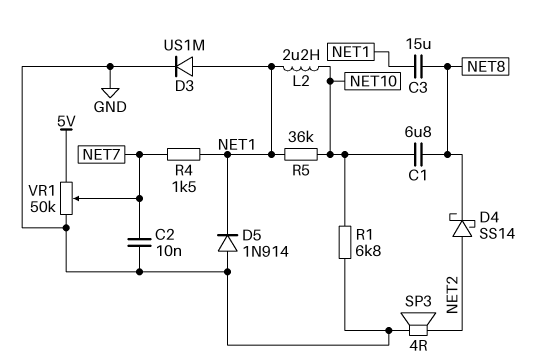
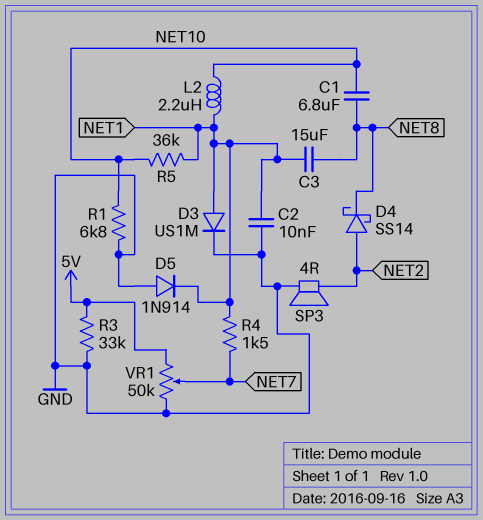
C2: 10nF (GND, NET7) -> 10nF (GND, NET1)
R3: none -> 33k (5V, GND)

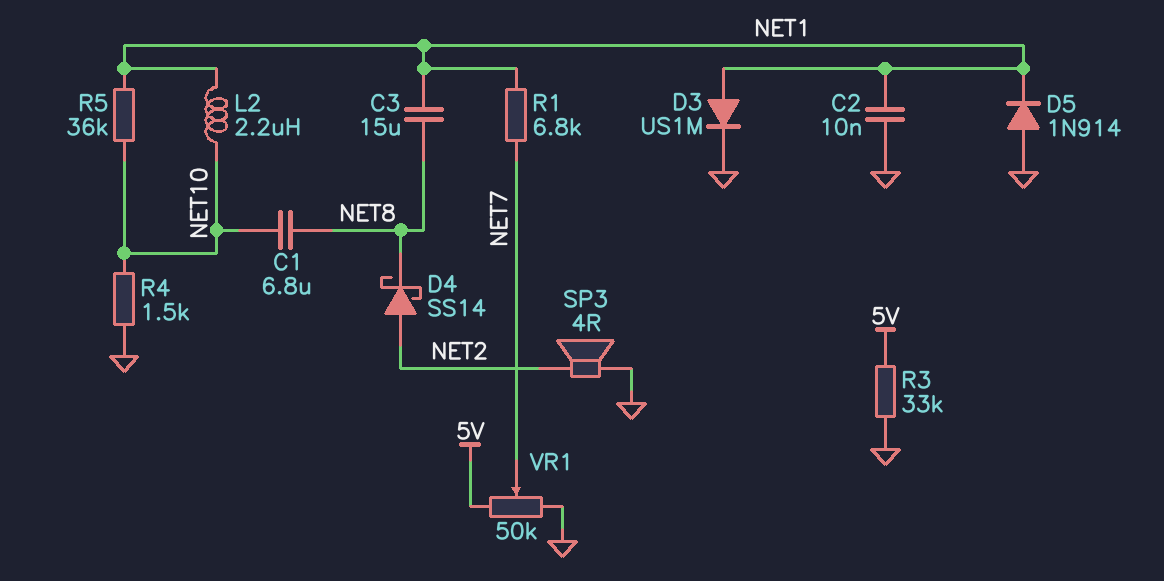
R1: 6.8k (GND, NET10) -> 6.8k (NET1, NET7)
R4: 1.5k (NET1, NET7) -> 1.5k (GND, NET10)

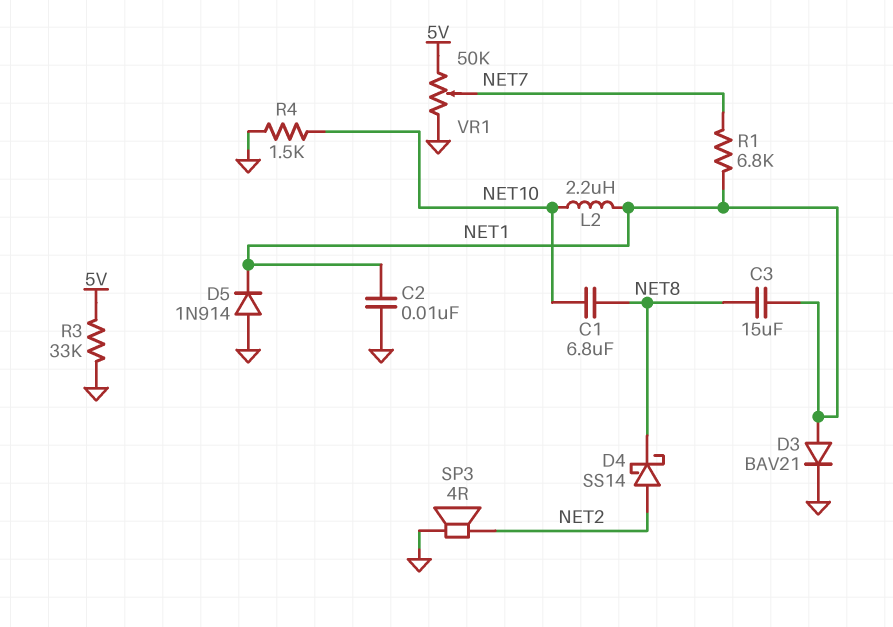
D3: diode US1M (A NET1, K GND) -> diode BAV21 (A NET1, K GND)
R5: 36k (NET1, NET10) -> none

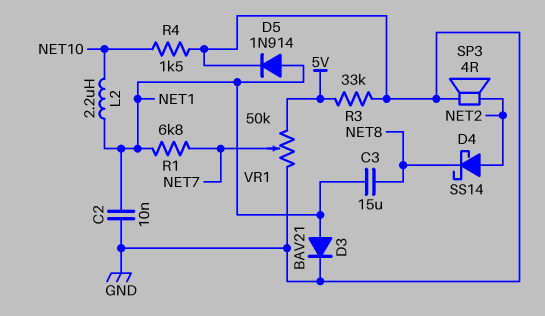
C1: 6.8uF (NET8, NET10) -> none
D5: diode 1N914 (A GND, K NET1) -> diode 1N914 (A NET1, K GND)

